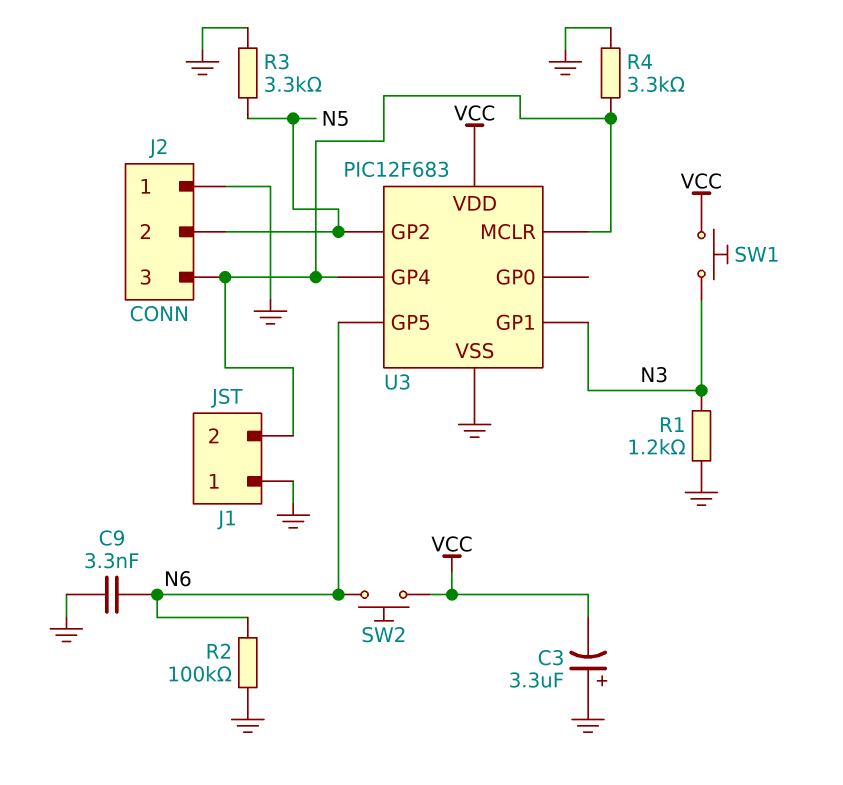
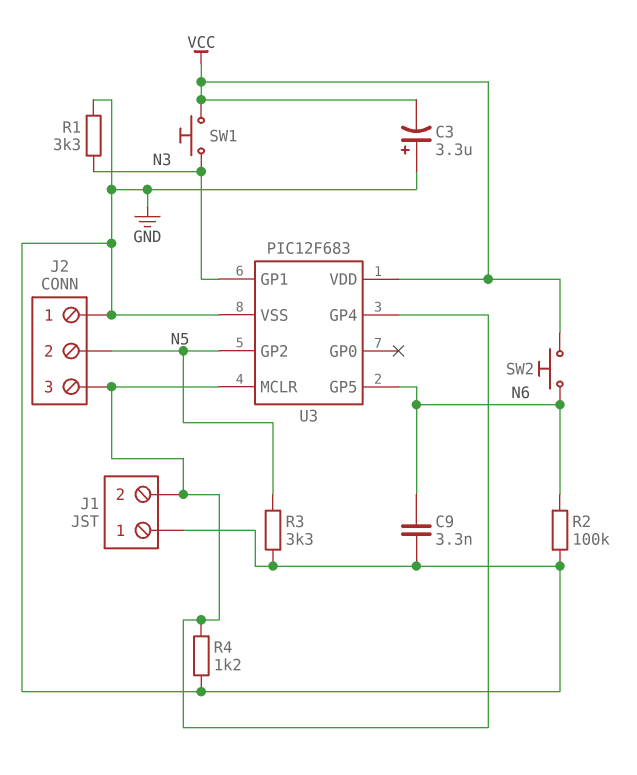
R1: 1.2k (GND, N3) -> 3.3k (GND, N3)
R4: 3.3k (GND, J1/2) -> 1.2k (GND, J1/2)

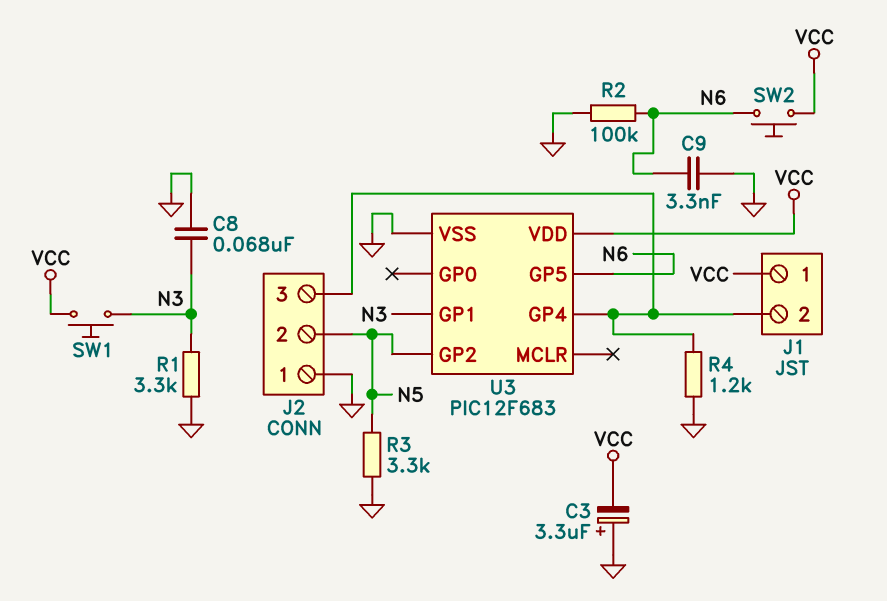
C8: none -> 68nF (GND, N3)
J1 pin 1: GND -> VCC
U3 pin MCLR: J1/2 -> none

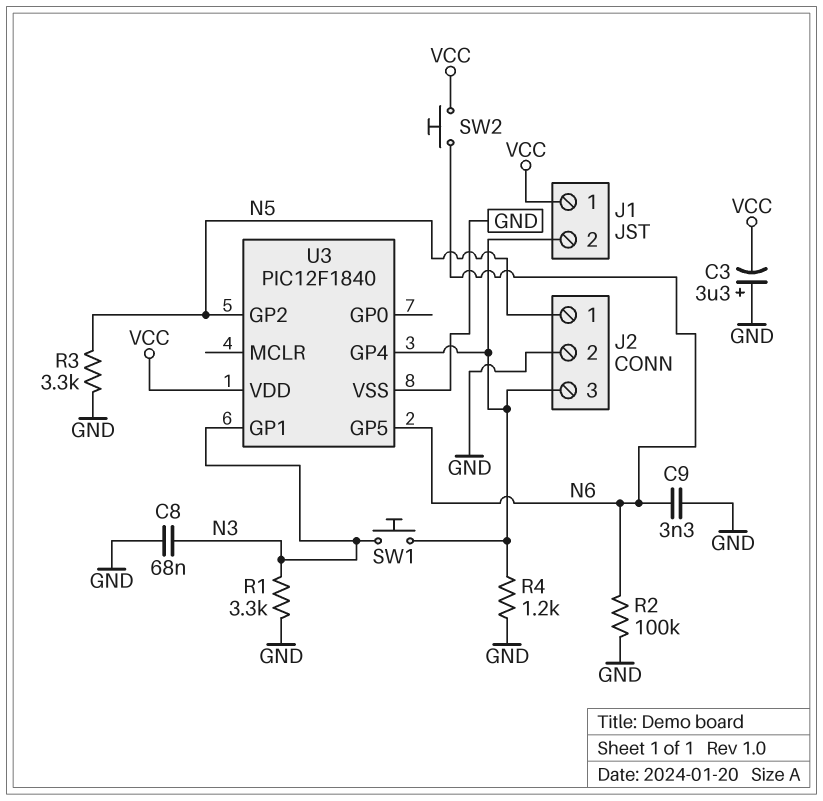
J2 pin 1: GND -> N5
J2 pin 2: N5 -> GND
SW1: button (N3, VCC) -> button (J1/2, N3)
U3: PIC12F683 -> PIC12F1840

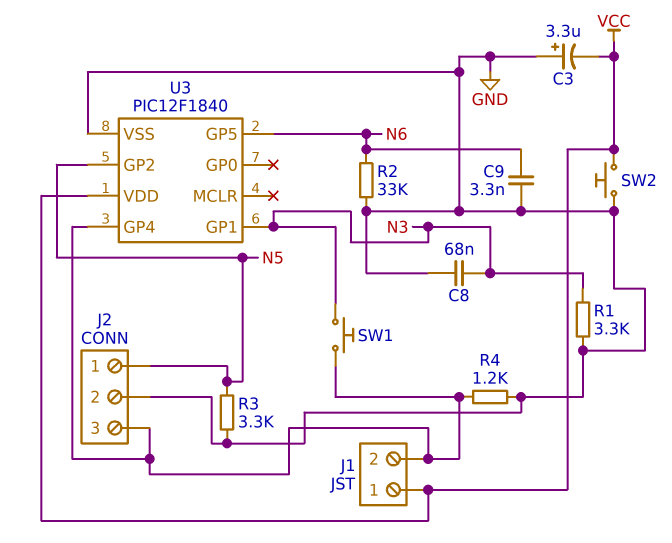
R2: 100k (GND, N6) -> 33k (GND, N6)
SW2: button (N6, VCC) -> button (GND, VCC)

